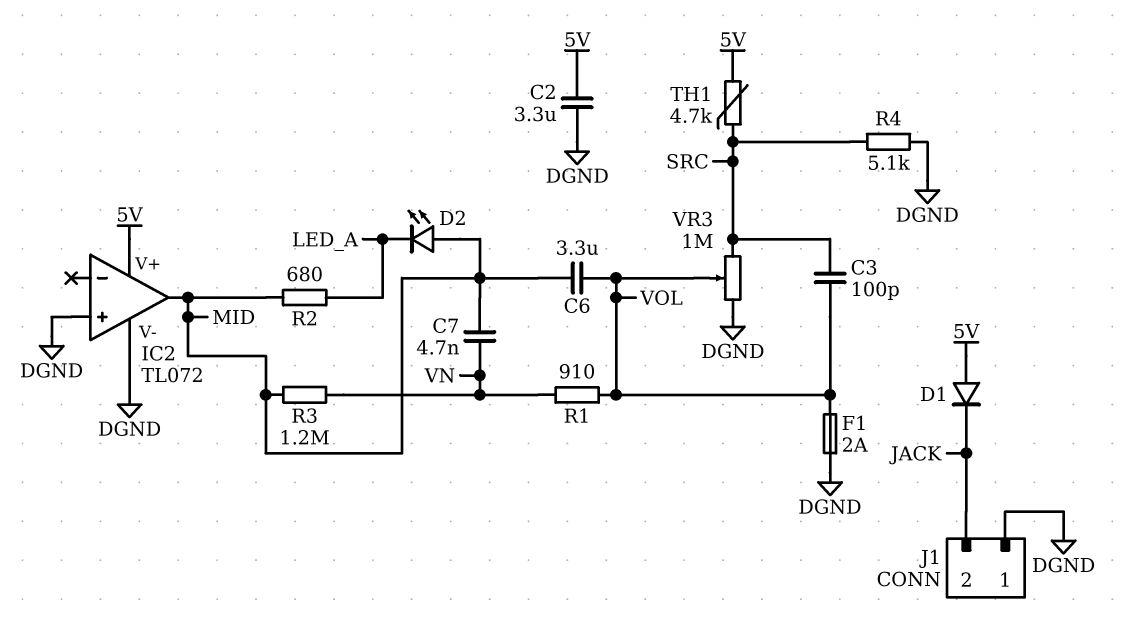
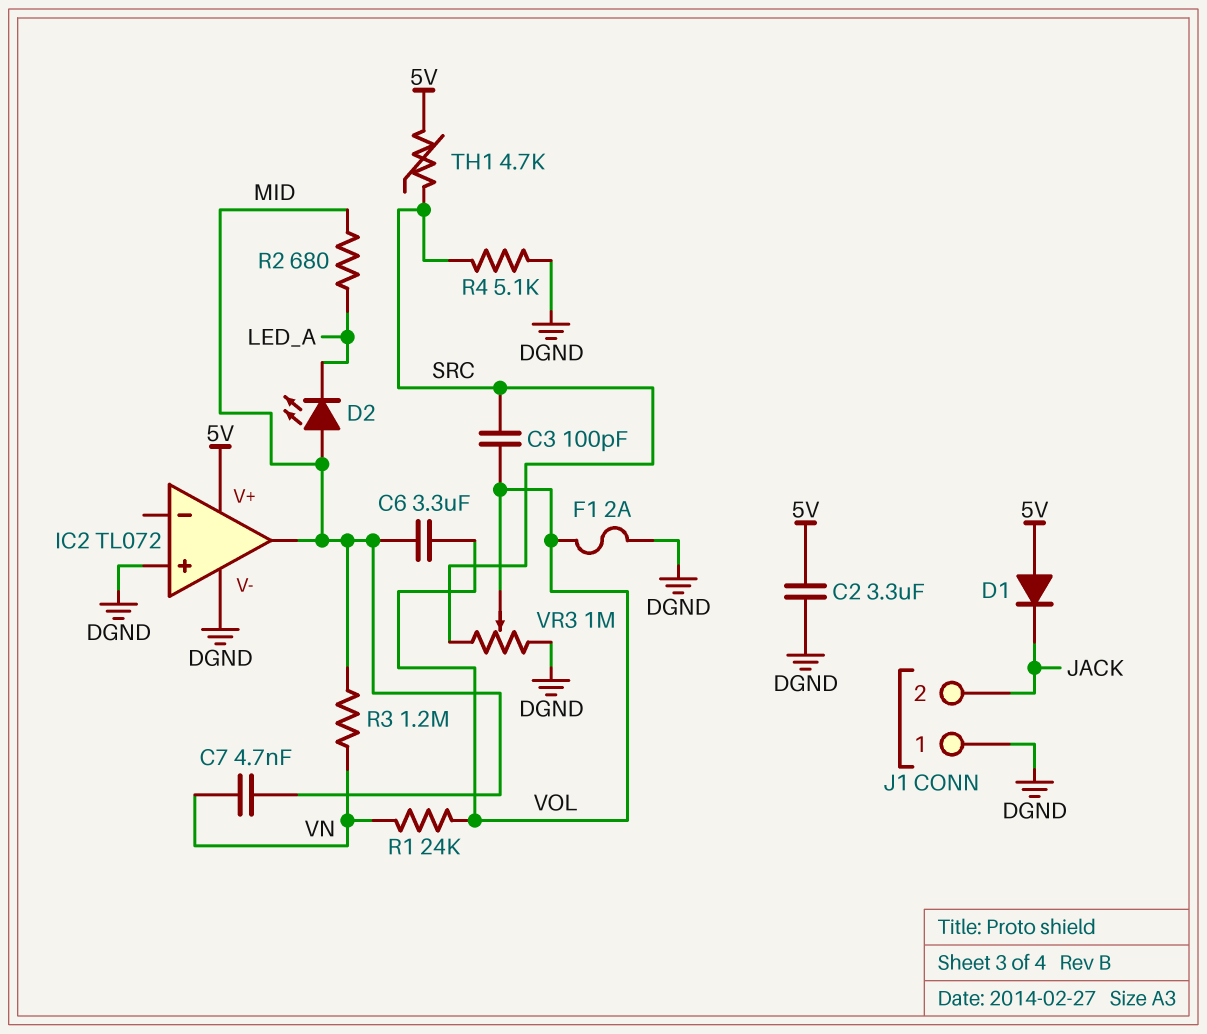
R1: 910 (VN, VOL) -> 24k (VN, VOL)

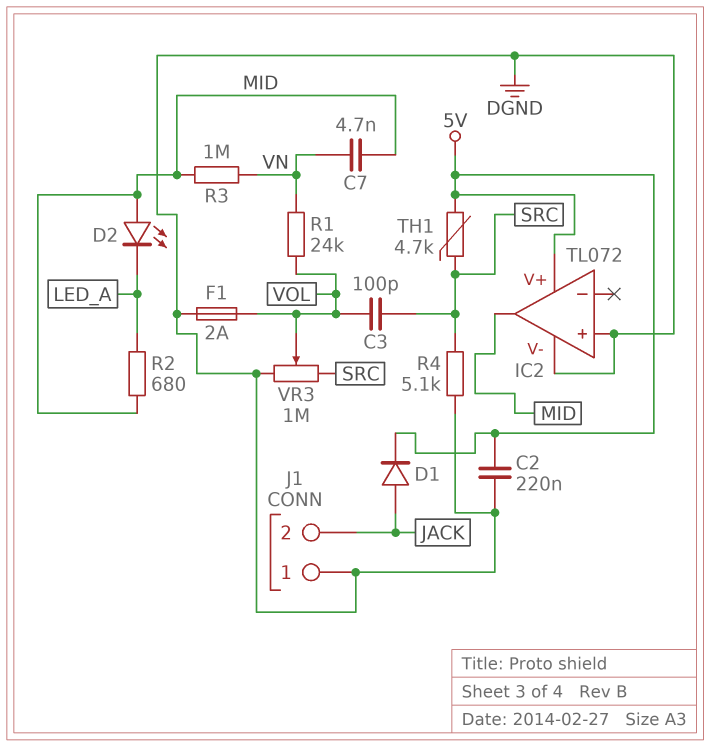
C2: 3.3uF (5V, DGND) -> 220nF (5V, DGND)
C6: 3.3uF (MID, VOL) -> none
D1: diode (A 5V, K JACK) -> diode (A JACK, K 5V)
R3: 1.2M (MID, VN) -> 1M (MID, VN)

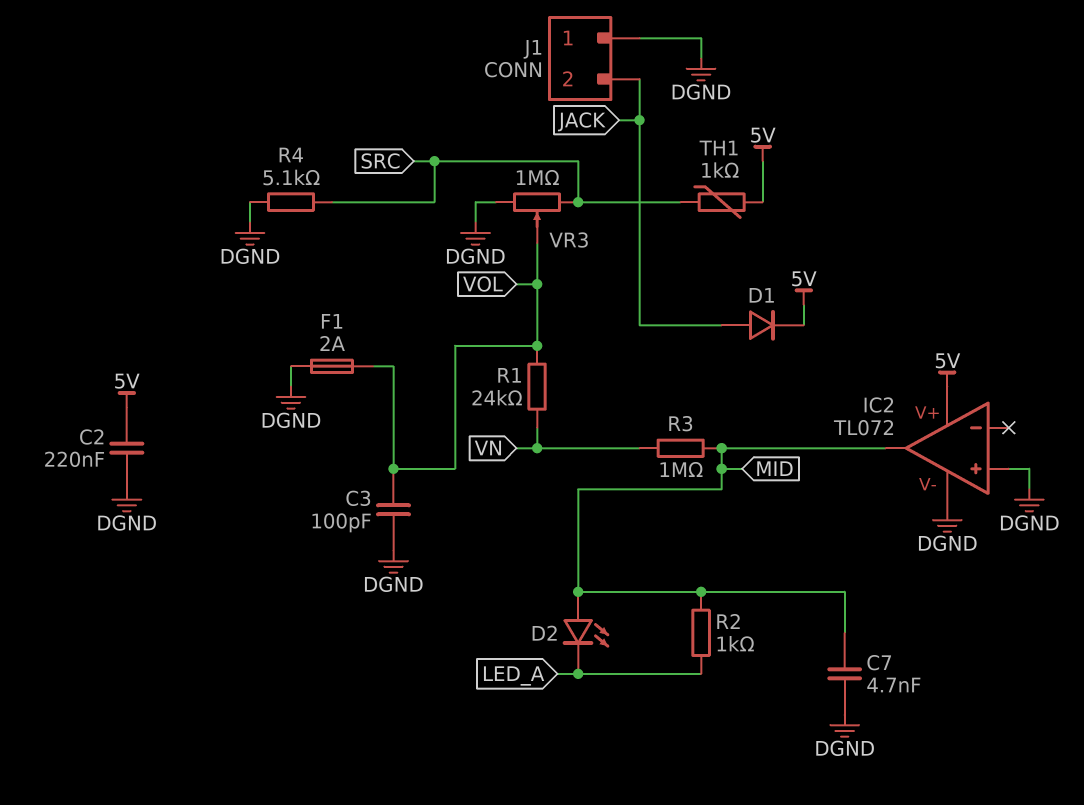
C3: 100pF (SRC, VOL) -> 100pF (DGND, VOL)
C7: 4.7nF (MID, VN) -> 4.7nF (DGND, MID)
R2: 680 (LED_A, MID) -> 1k (LED_A, MID)
TH1: 4.7k (5V, SRC) -> 1k (5V, SRC)

